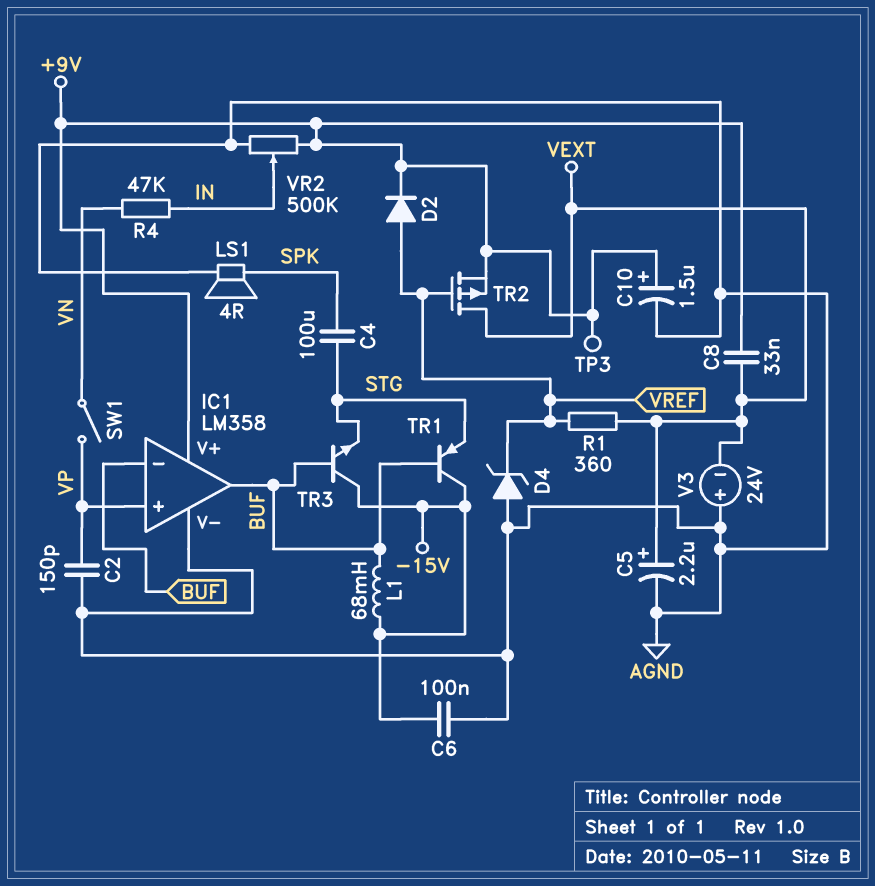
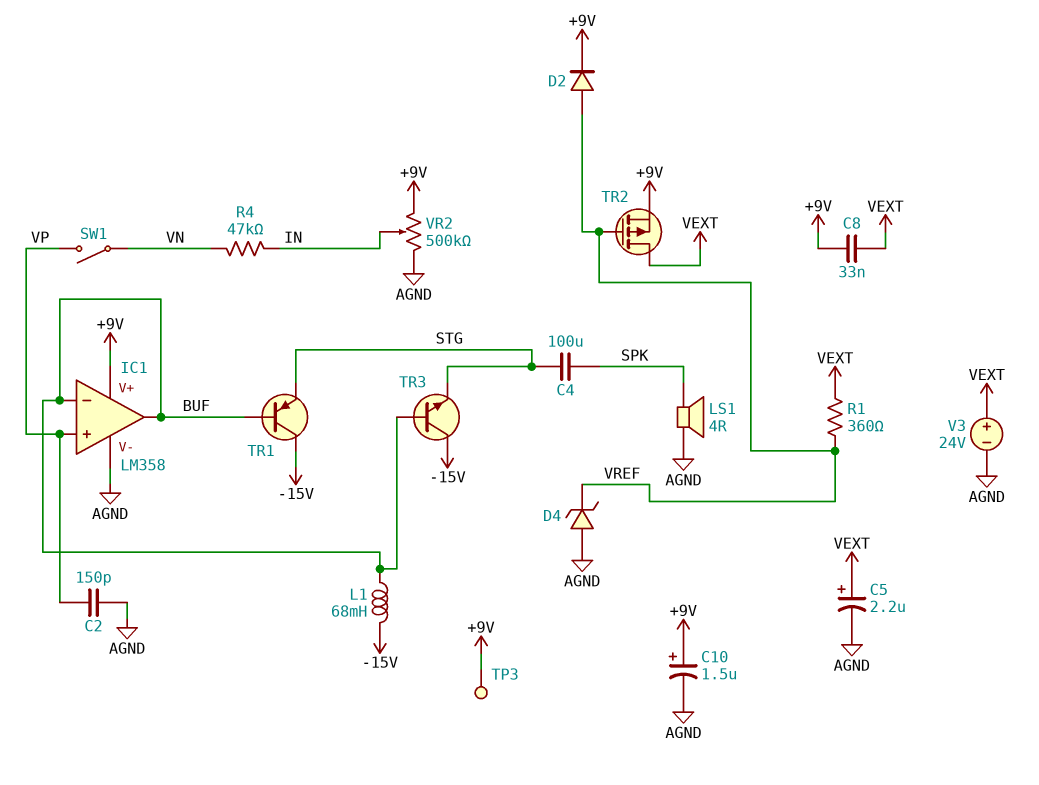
C6: 100nF (-15V, AGND) -> none
V3: 24V (plus AGND, minus VEXT) -> 24V (plus VEXT, minus AGND)

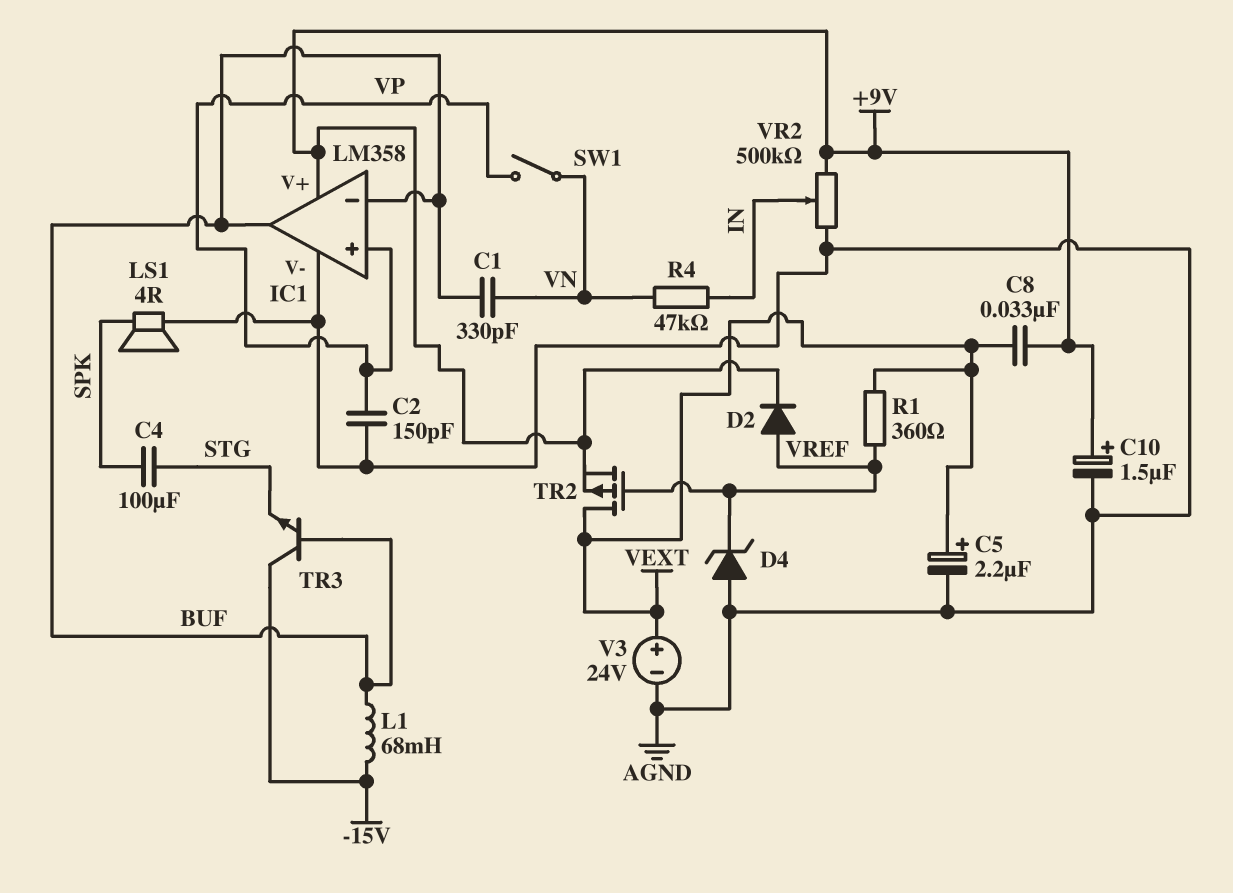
C1: none -> 330pF (BUF, VN)
TP3: test point (+9V) -> none
TR1: PNP (B BUF, C -15V, E STG) -> none

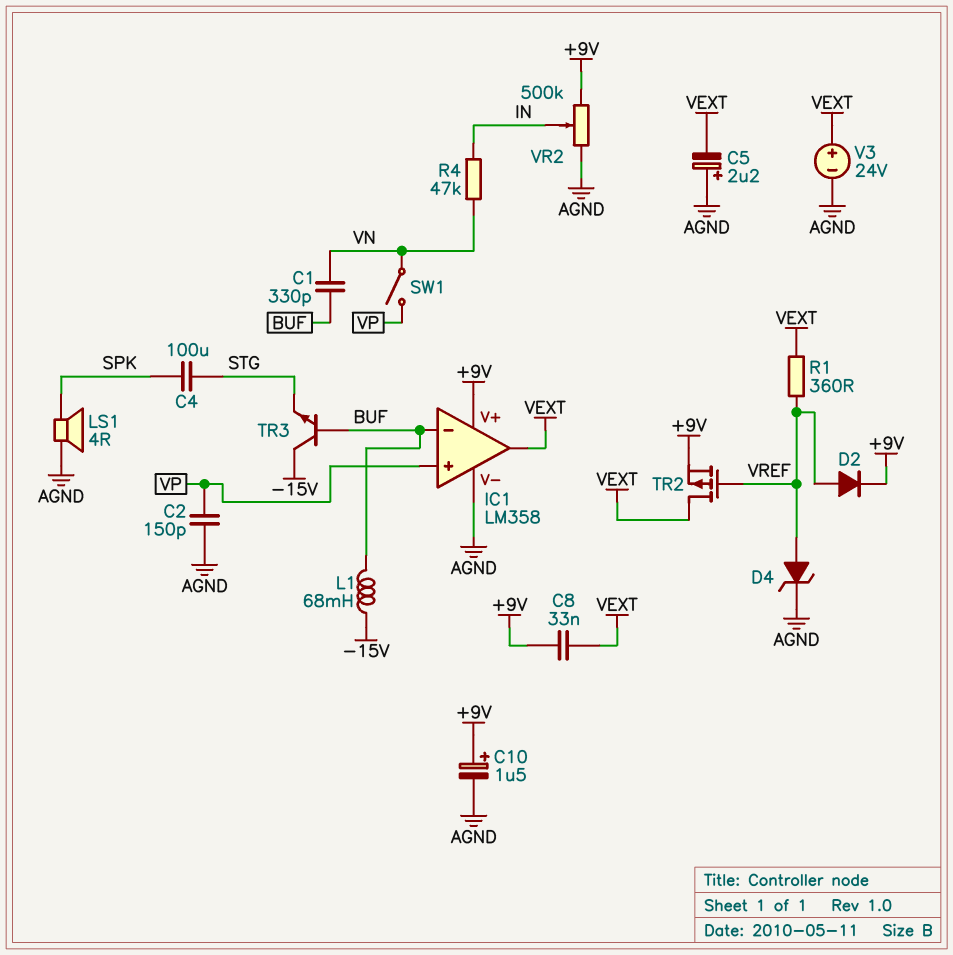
C5: 2.2uF (plus VEXT, minus AGND) -> 2.2uF (plus AGND, minus VEXT)
D4: zener (A AGND, K VREF) -> zener (A VREF, K AGND)
IC1 pin out: BUF -> VEXT

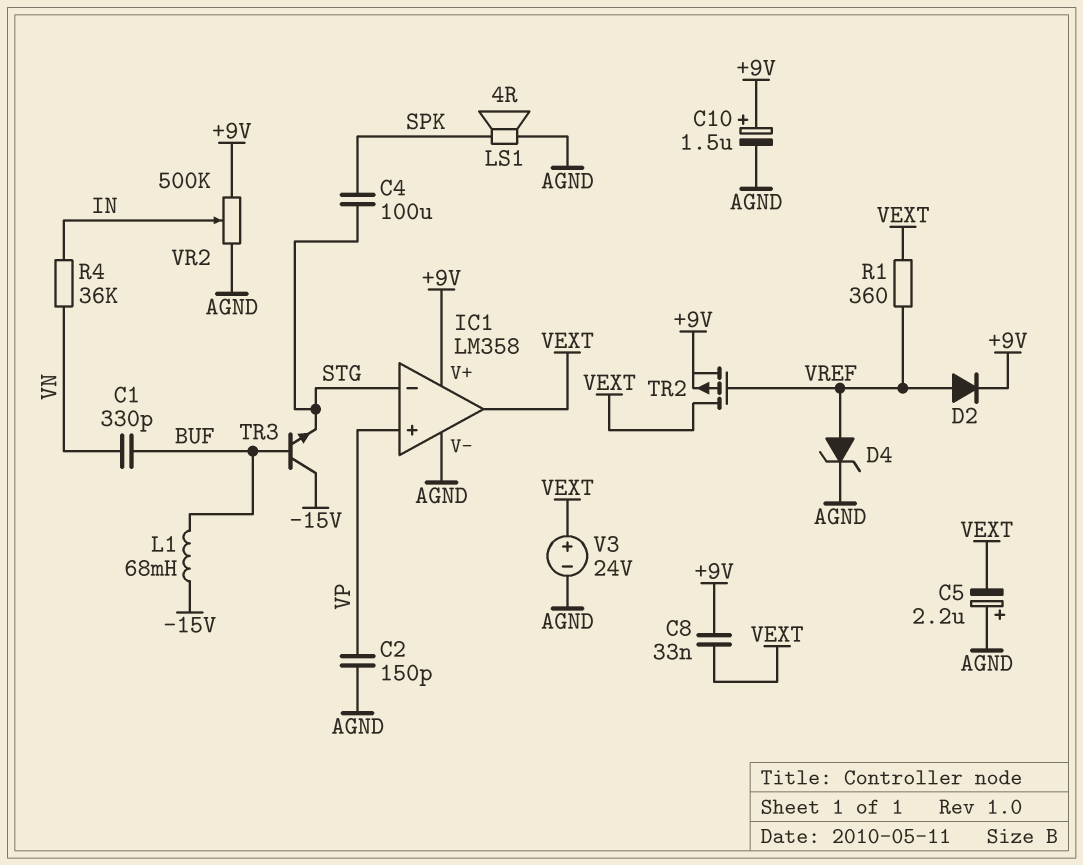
IC1 pin in-: BUF -> STG
R4: 47k (IN, VN) -> 36k (IN, VN)
SW1: switch (VN, VP) -> none

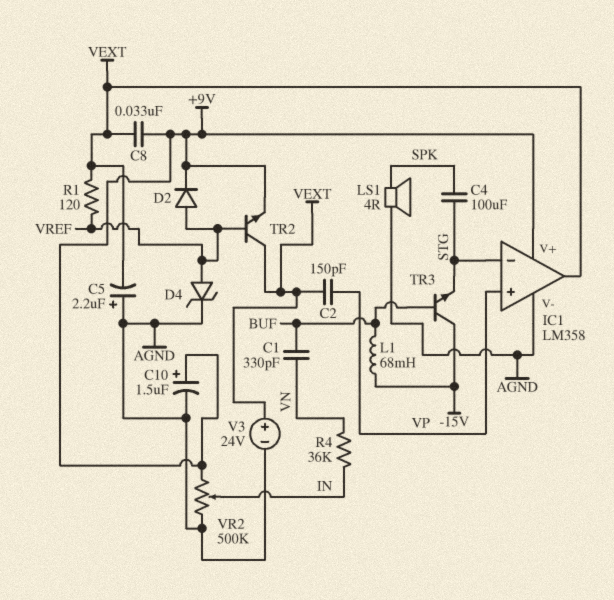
C2: 150pF (AGND, VP) -> 150pF (VEXT, VP)
R1: 360 (VEXT, VREF) -> 120 (VEXT, VREF)
TR2: PMOS (G VREF, D VEXT, S +9V) -> NPN (B VREF, C VEXT, E +9V)

